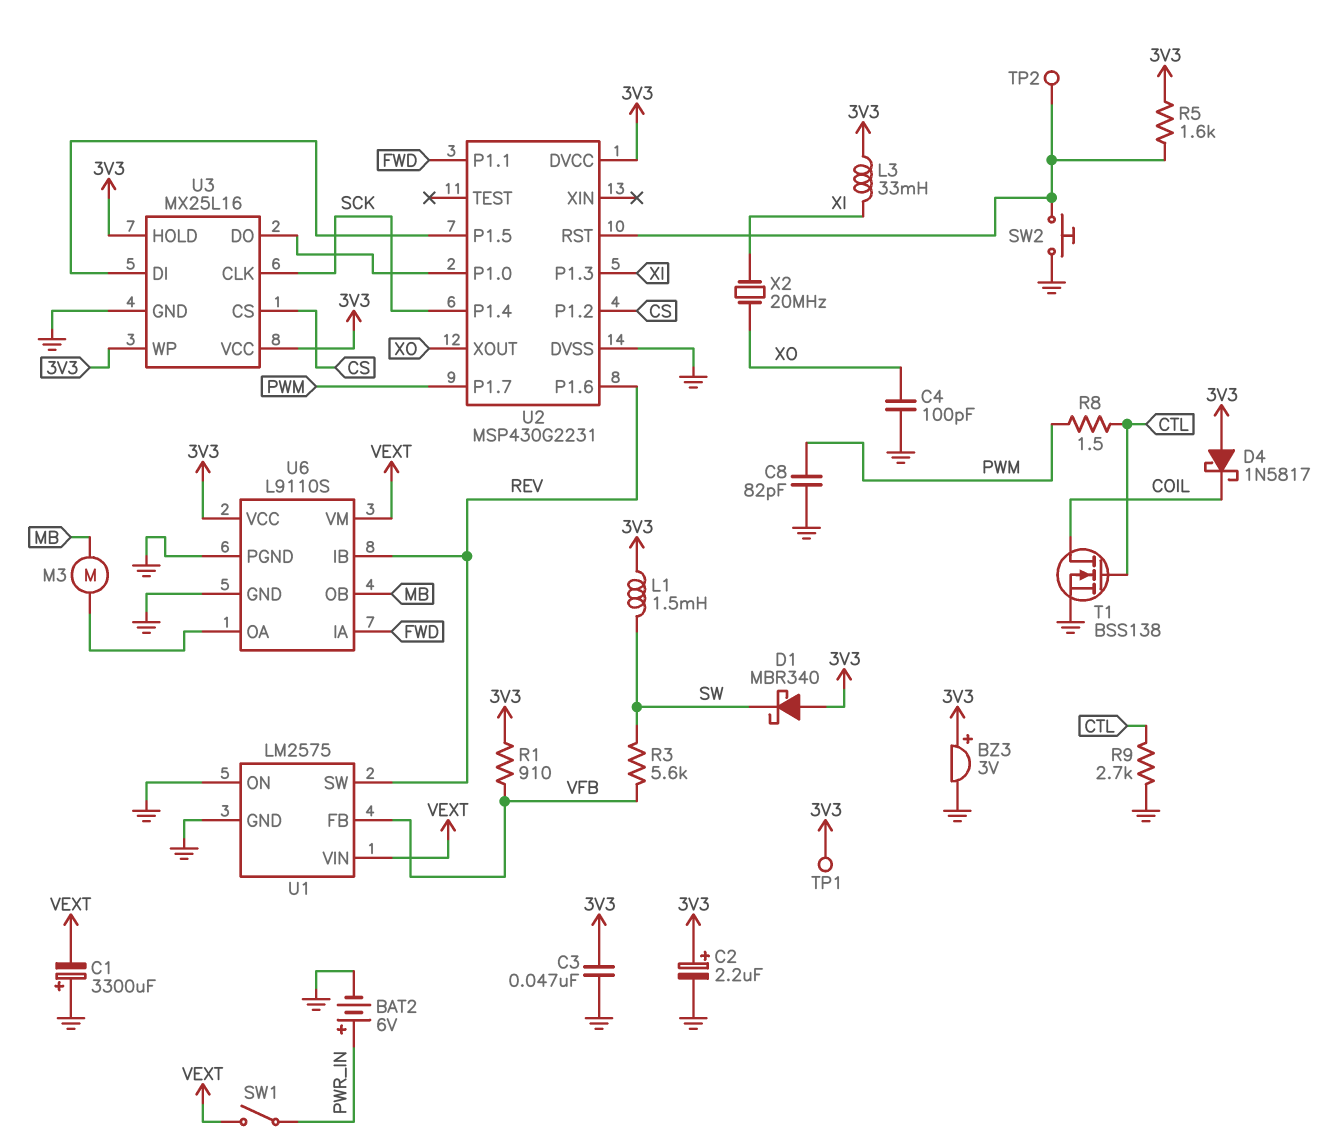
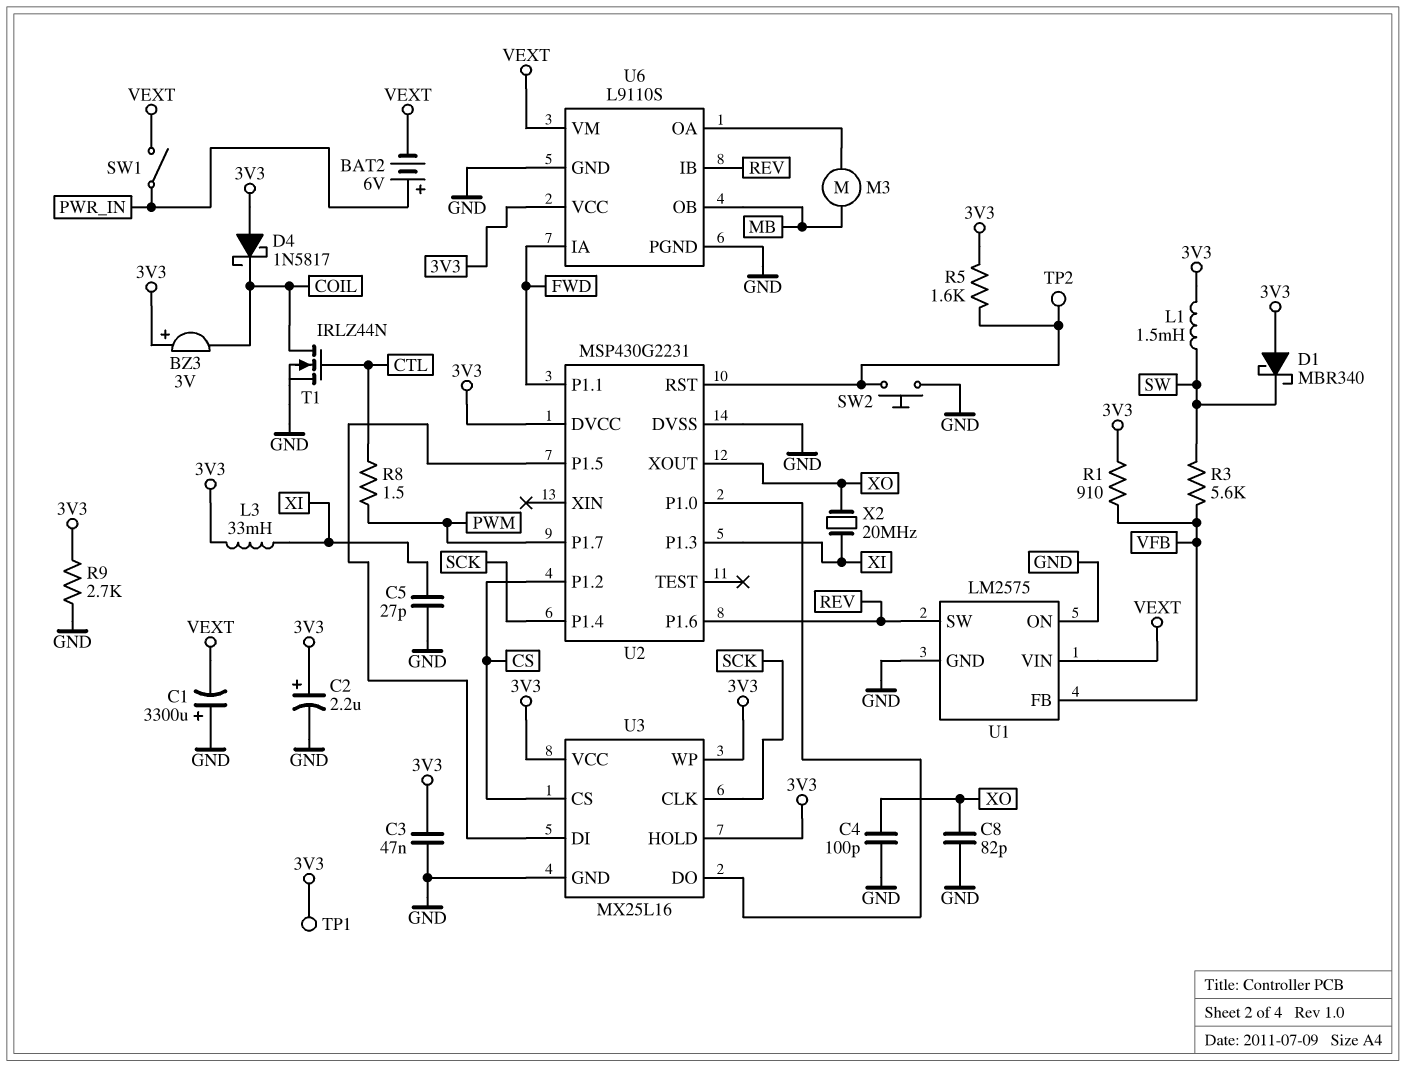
BAT2: 6V (plus PWR_IN, minus GND) -> 6V (plus PWR_IN, minus VEXT)
BZ3: buzzer 3V (plus 3V3, minus GND) -> buzzer 3V (plus 3V3, minus COIL)
C5: none -> 27pF (GND, XI)
C8: 82pF (GND, PWM) -> 82pF (GND, XO)
R9: 2.7k (CTL, GND) -> 2.7k (3V3, GND)
T1: NMOS BSS138 (G CTL, D COIL, S GND) -> NMOS IRLZ44N (G CTL, D COIL, S GND)

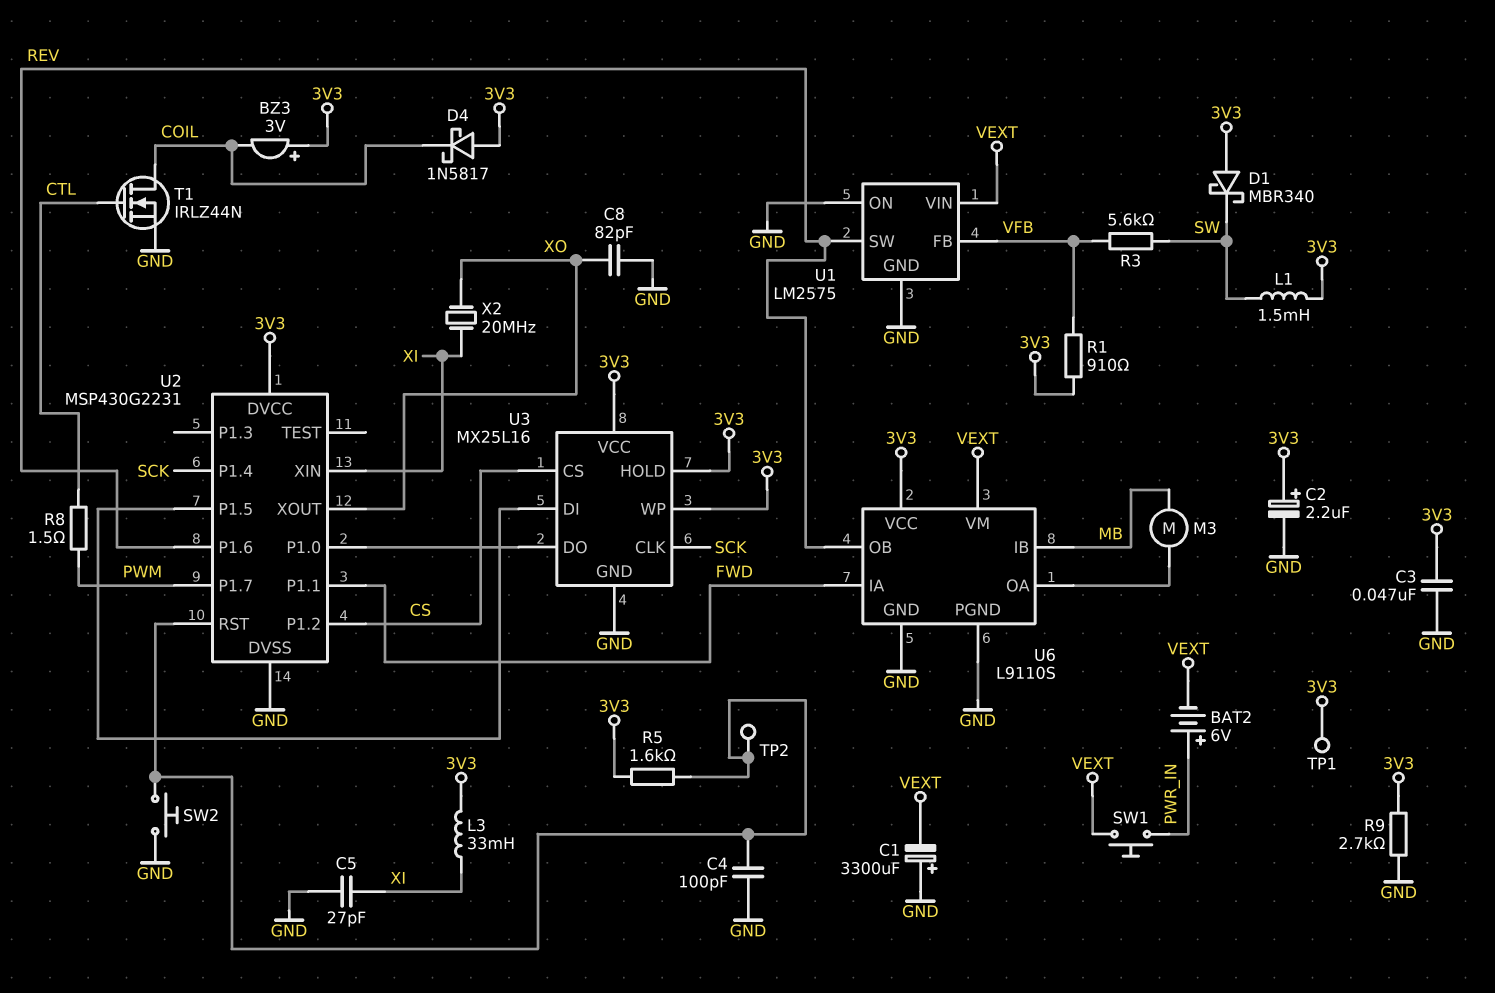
C4: 100pF (GND, XO) -> 100pF (GND, U2/RST)
SW1: switch (PWR_IN, VEXT) -> button (PWR_IN, VEXT)
U2 pin P1.3: XI -> none
U2 pin XIN: none -> XI
U6 pin IB: REV -> MB
U6 pin OB: MB -> REV

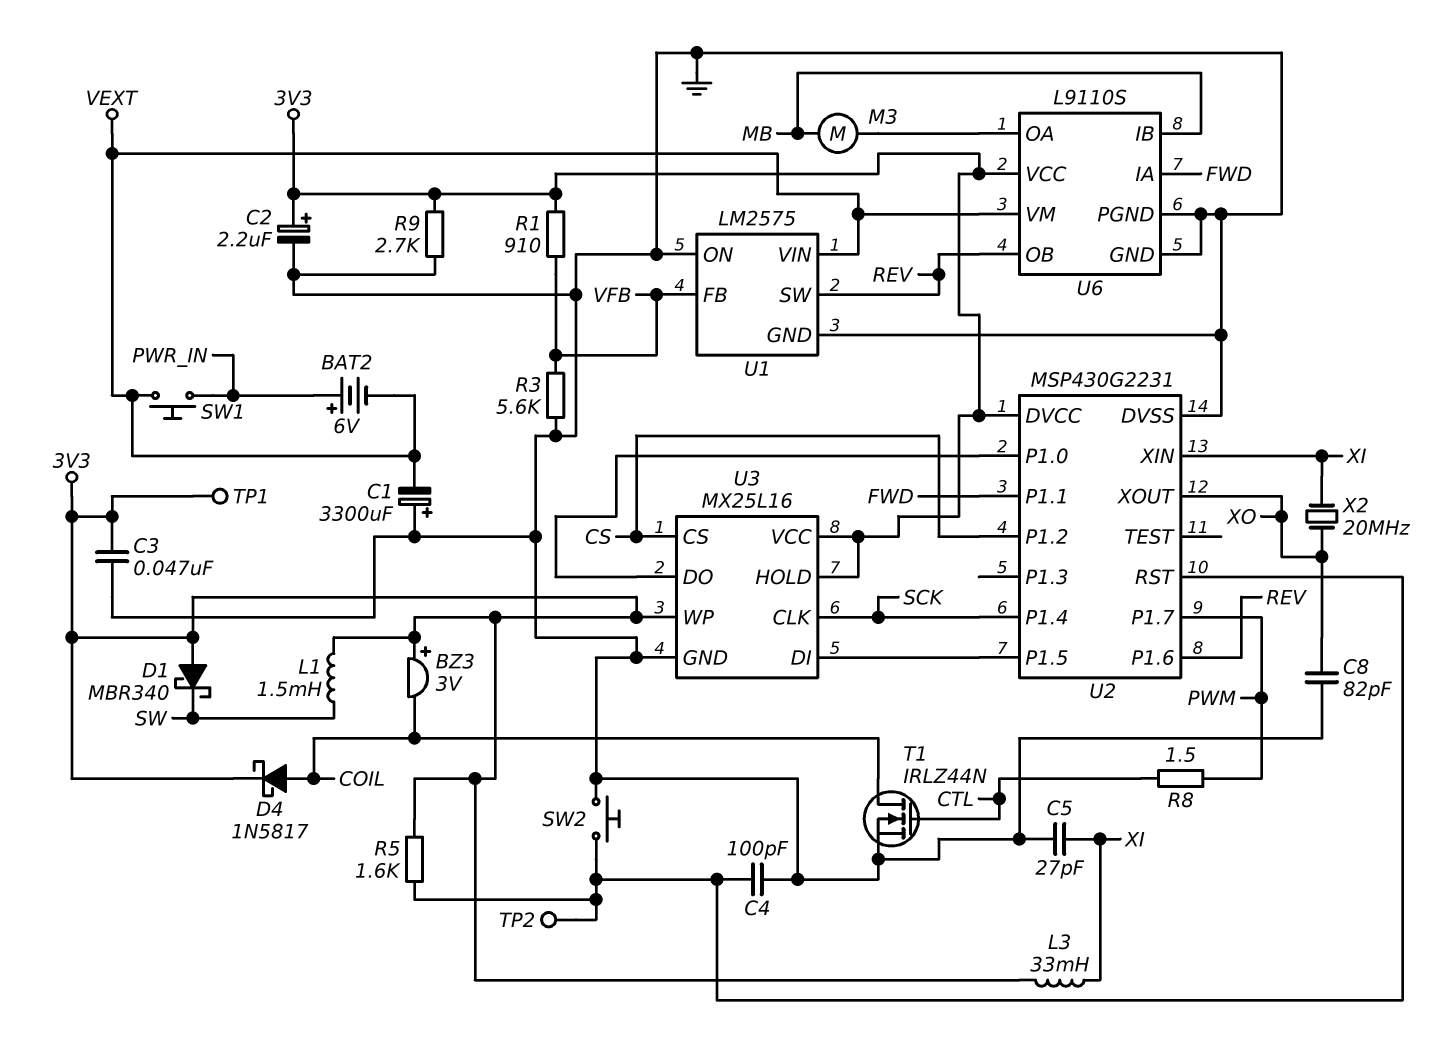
D4: schottky 1N5817 (A 3V3, K COIL) -> schottky 1N5817 (A COIL, K 3V3)
R3: 5.6k (SW, VFB) -> 5.6k (GND, VFB)

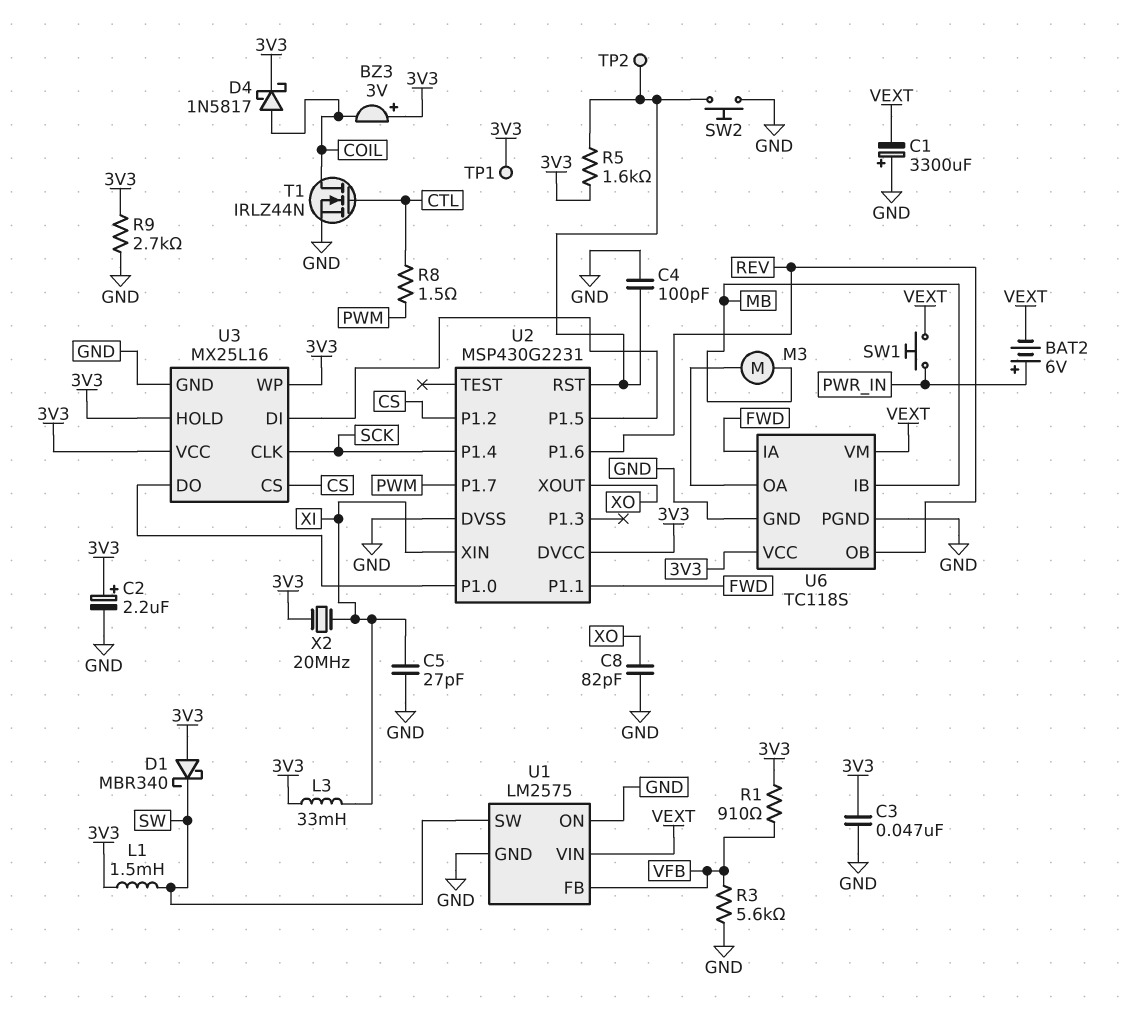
U1 pin SW: REV -> SW
U6: L9110S -> TC118S
X2: 20MHz (XI, XO) -> 20MHz (3V3, XI)

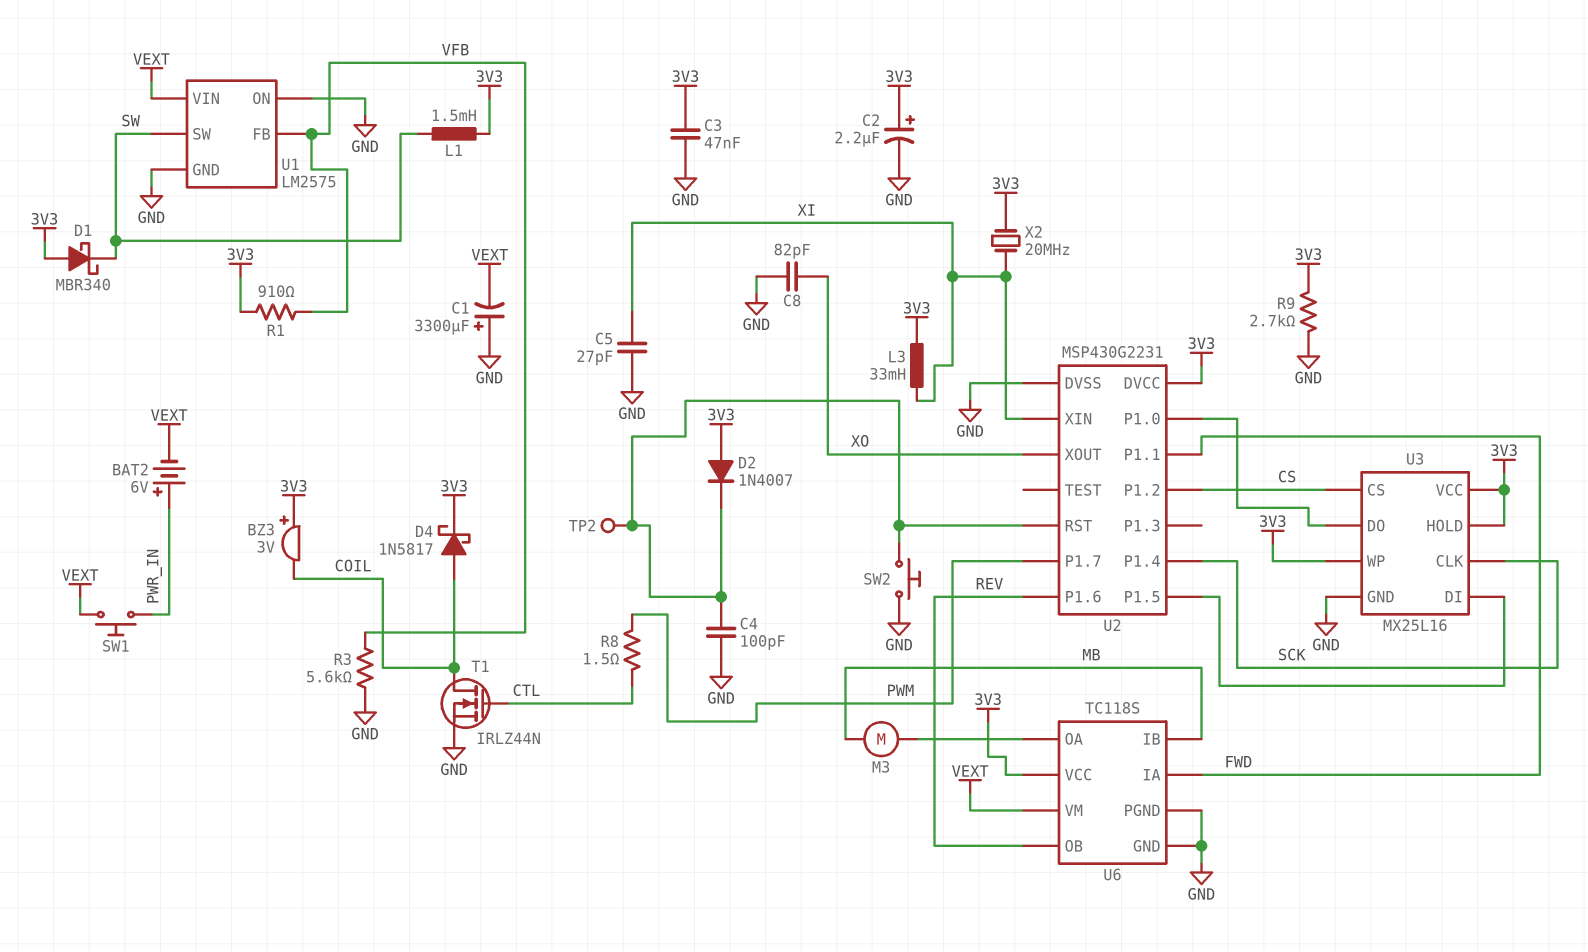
D2: none -> diode 1N4007 (A 3V3, K U2/RST)
R5: 1.6k (3V3, U2/RST) -> none
TP1: test point (3V3) -> none

